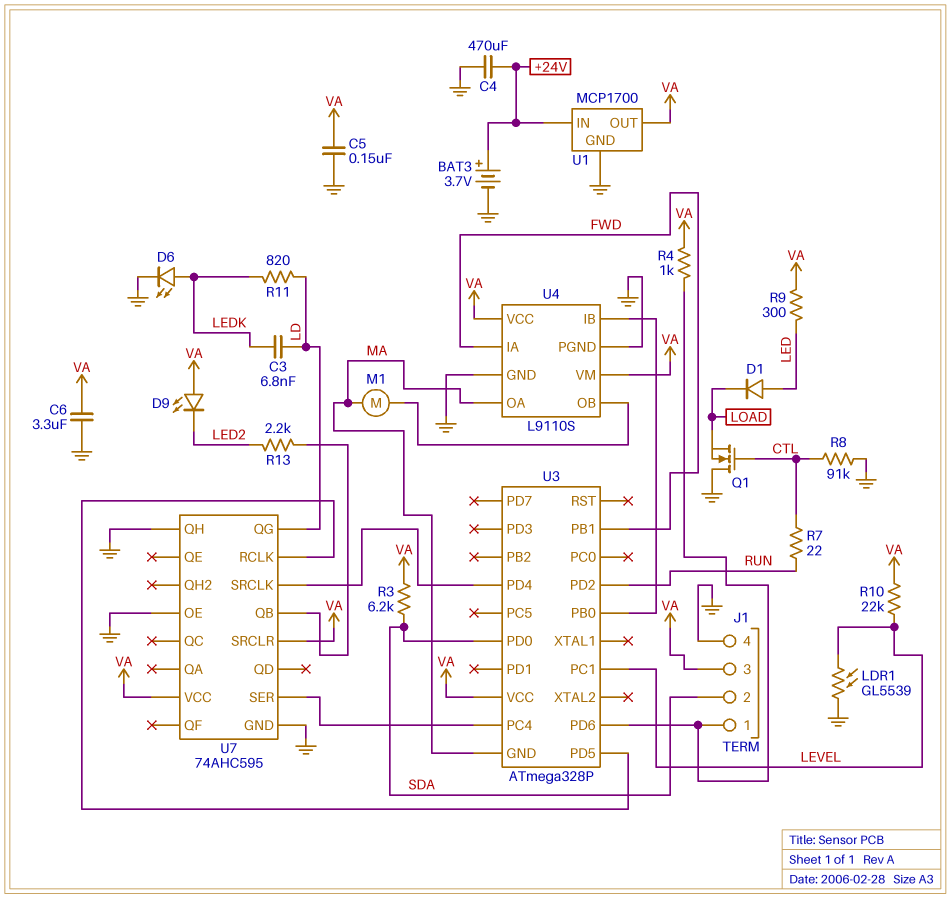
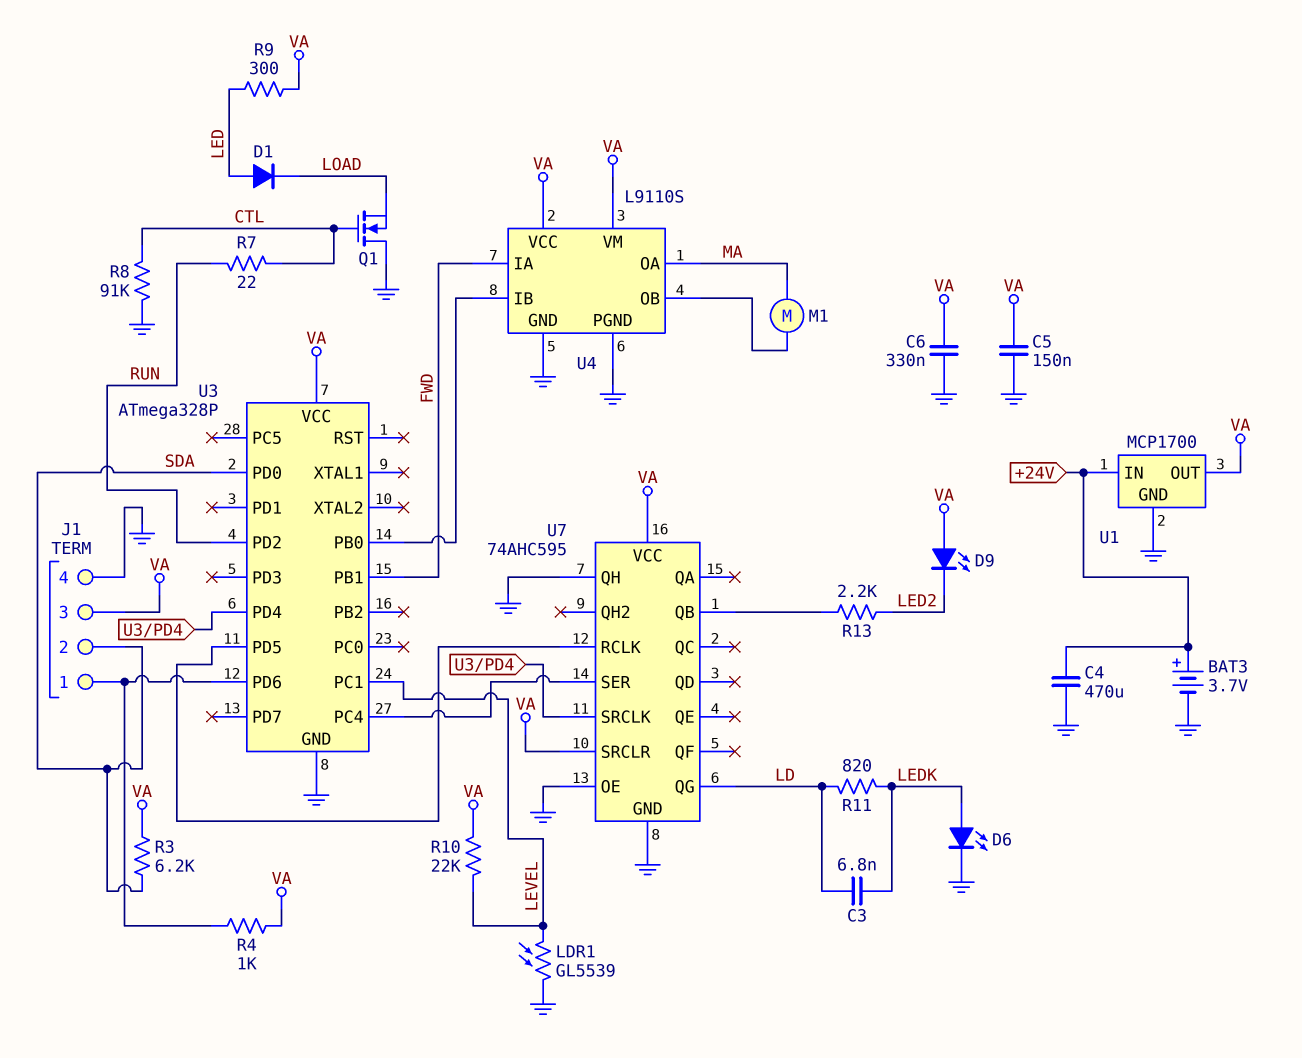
C6: 3.3uF (GND, VA) -> 330nF (GND, VA)
U3 pin GND: MA -> GND

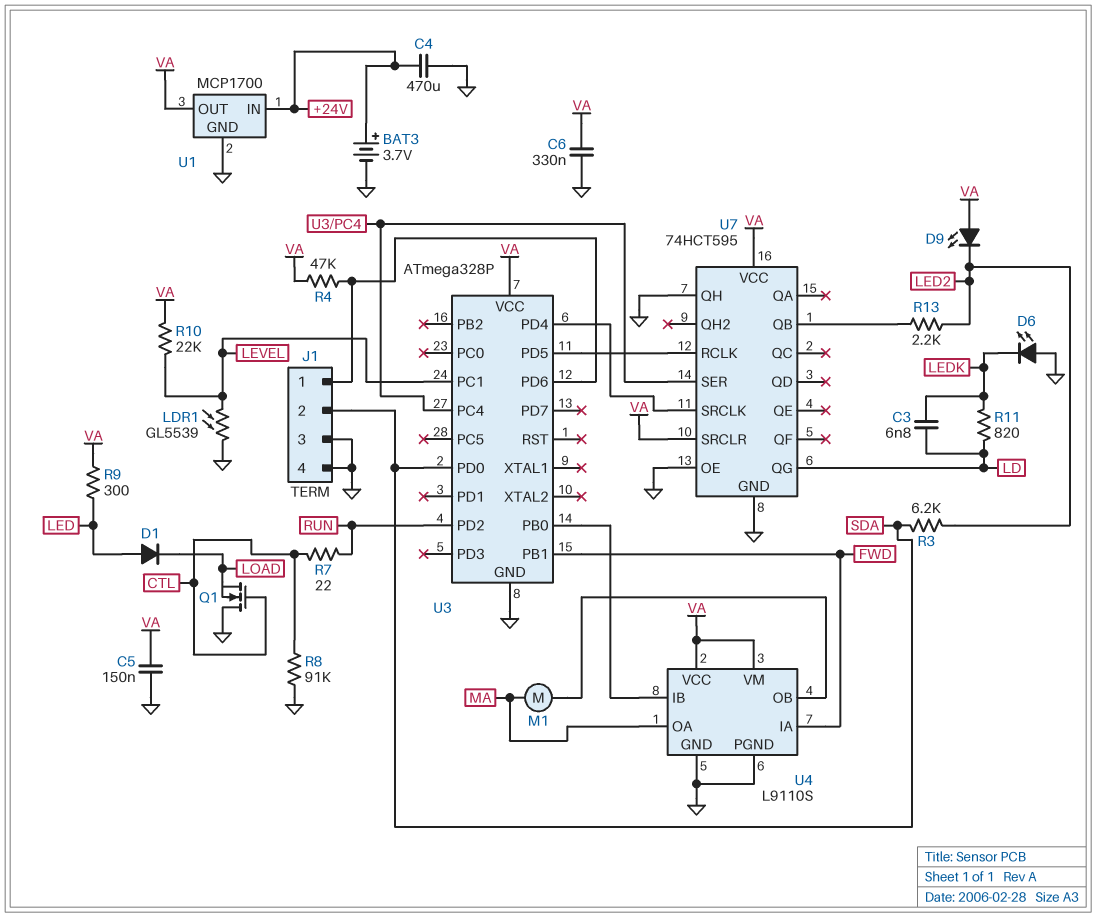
D6: LED (A LEDK, K GND) -> LED (A GND, K LEDK)
J1 pin 3: VA -> GND
R3: 6.2k (SDA, VA) -> 6.2k (LED2, SDA)
R4: 1k (J1/1, VA) -> 47k (J1/1, VA)
U7: 74AHC595 -> 74HCT595

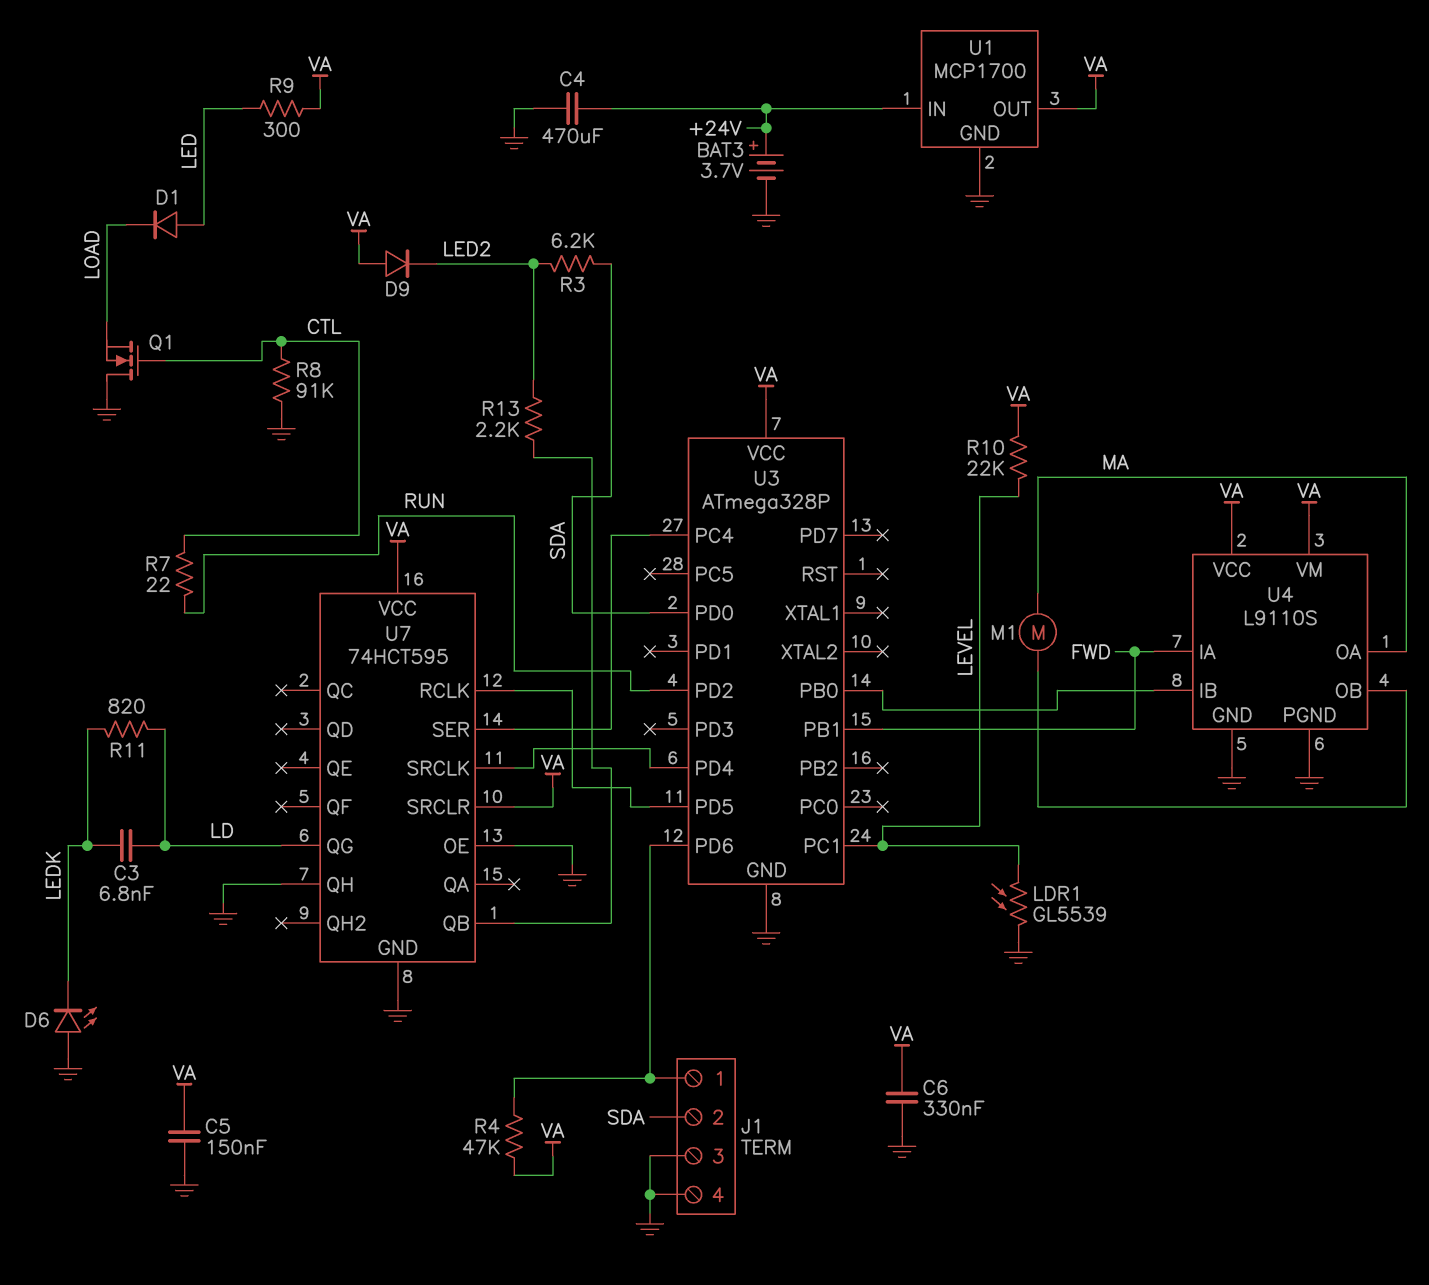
D9: LED (A VA, K LED2) -> diode (A VA, K LED2)

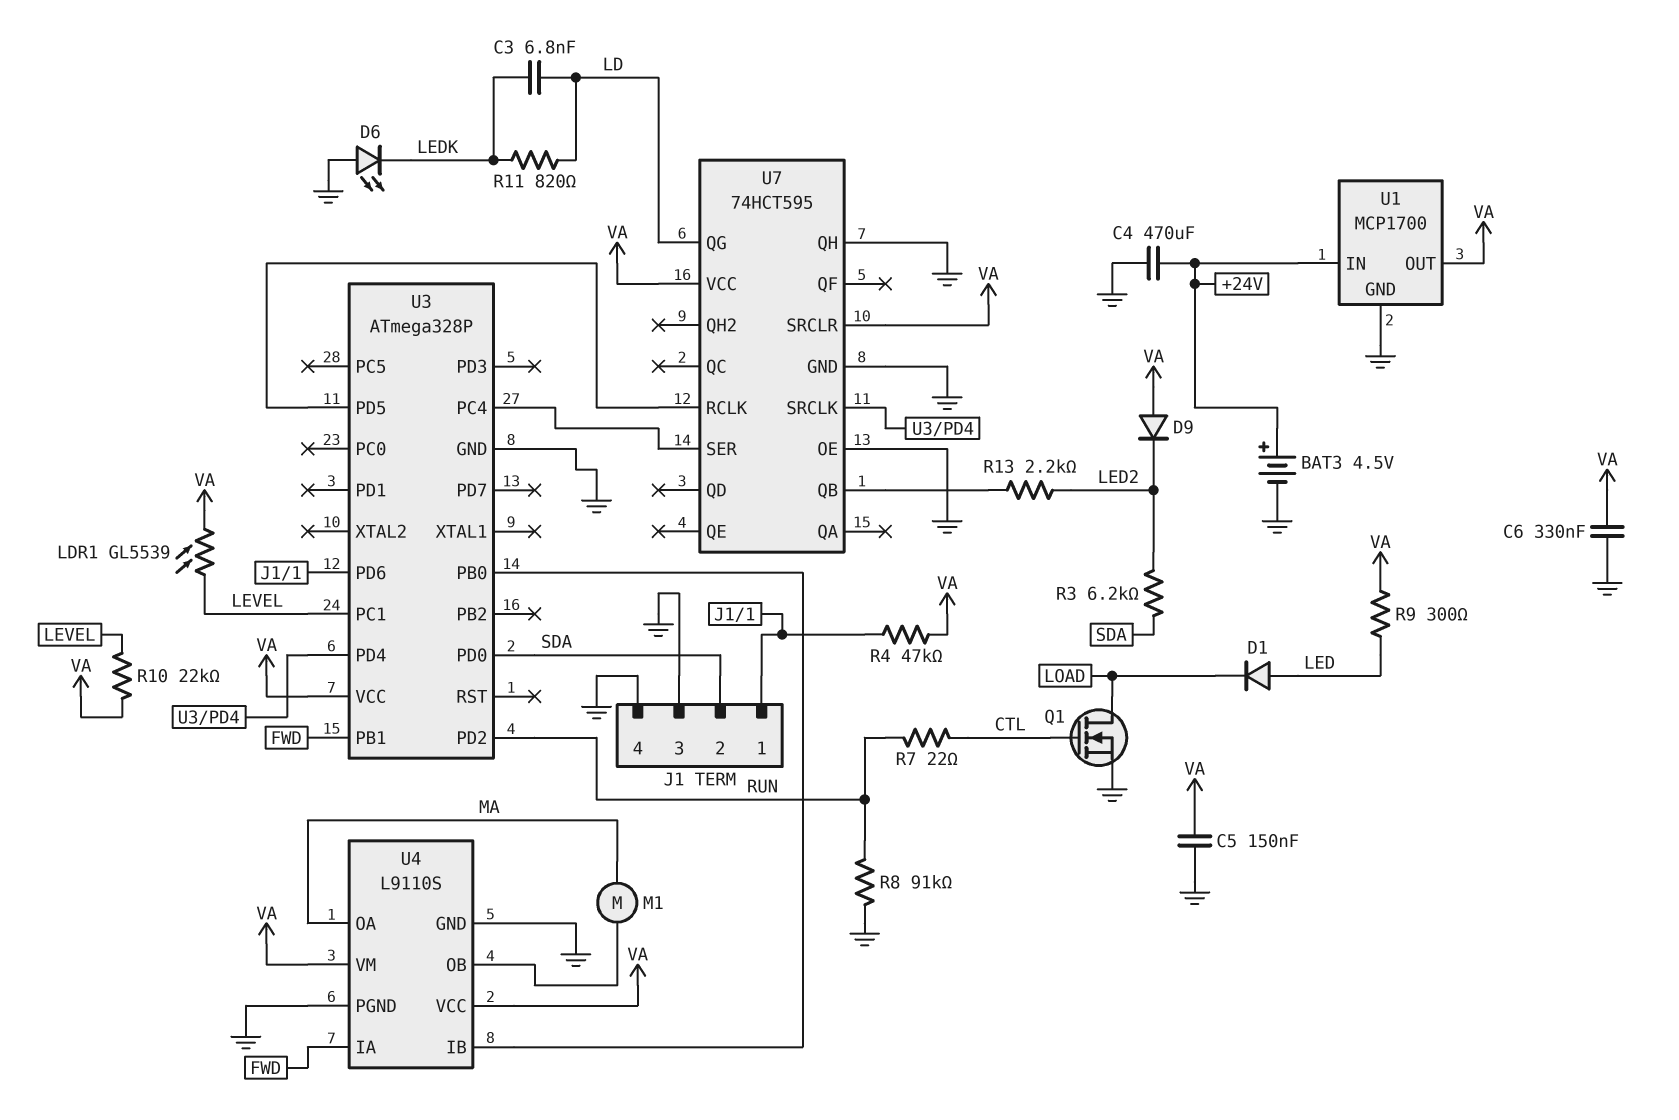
BAT3: 3.7V (plus +24V, minus GND) -> 4.5V (plus +24V, minus GND)
LDR1: GL5539 (GND, LEVEL) -> GL5539 (LEVEL, VA)
Q1: NMOS (G CTL, D GND, S LOAD) -> NMOS (G CTL, D LOAD, S GND)
R8: 91k (CTL, GND) -> 91k (GND, RUN)

